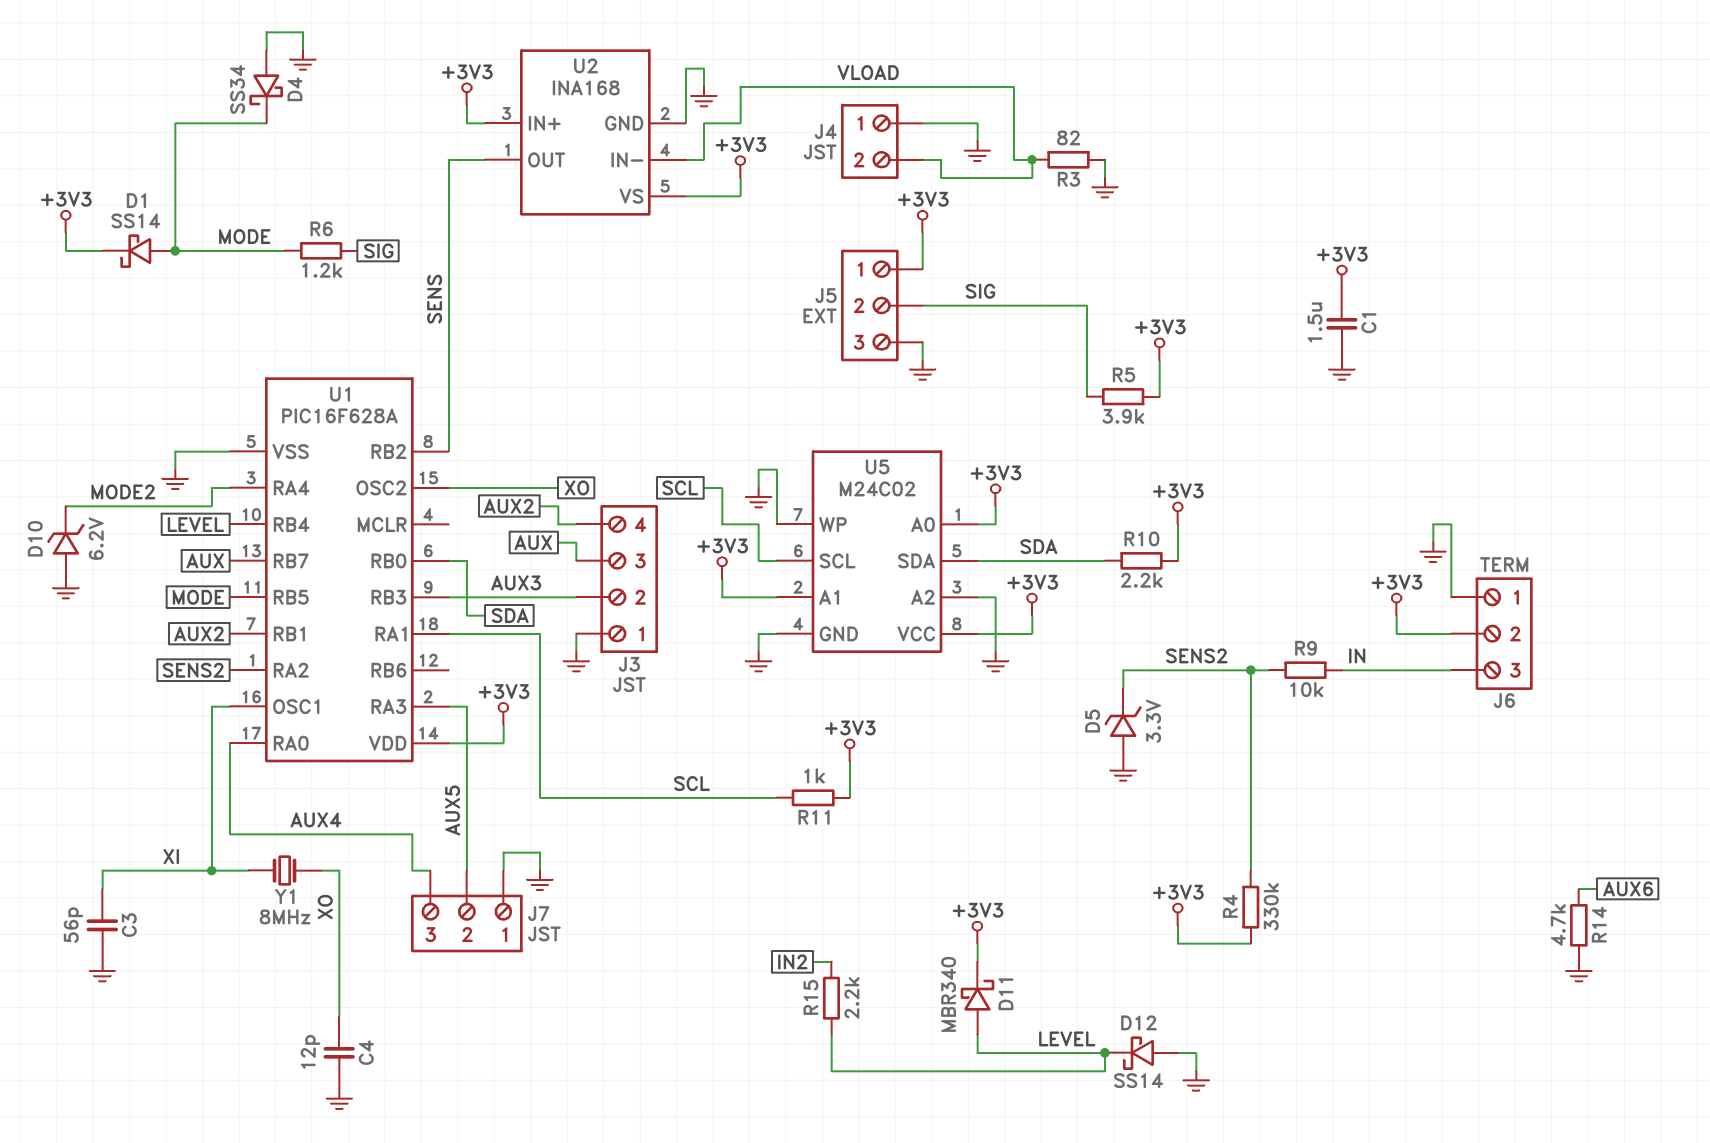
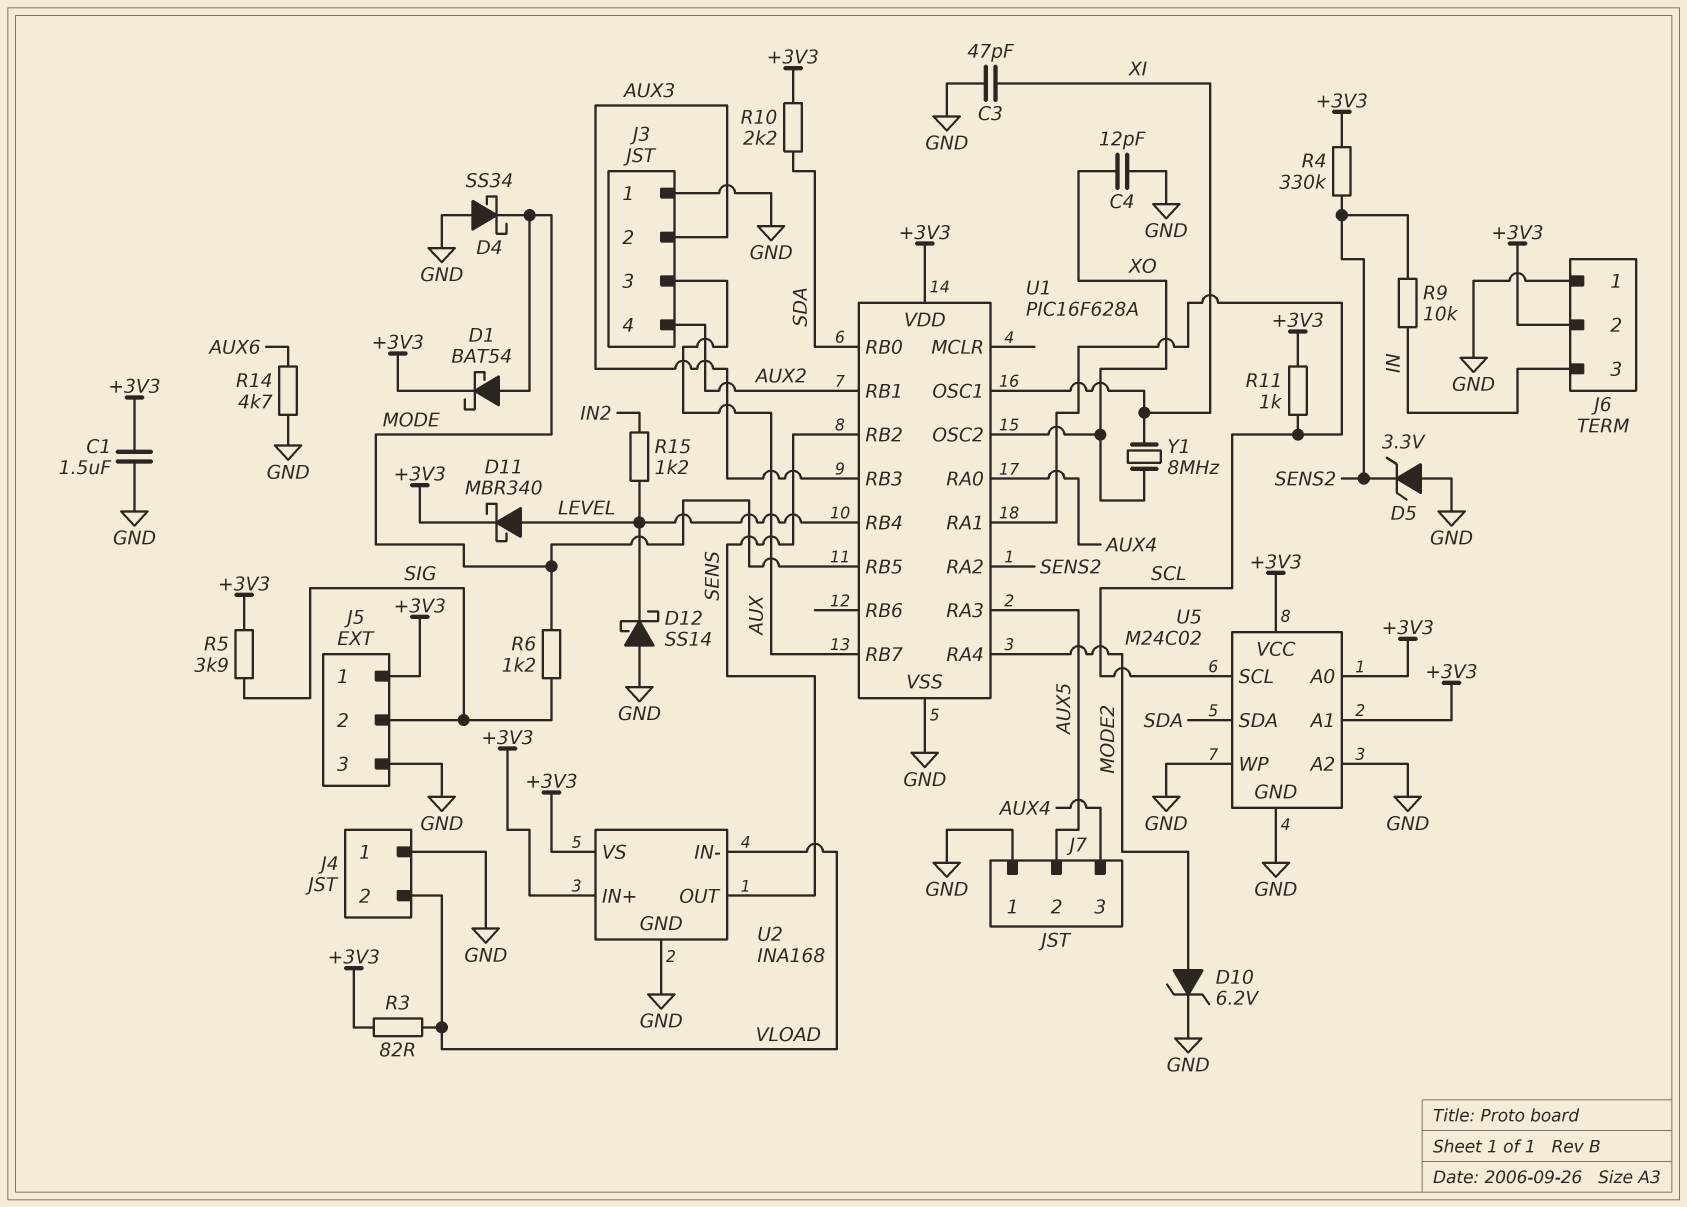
C3: 56pF (GND, XI) -> 47pF (GND, XI)
D1: schottky SS14 (A MODE, K +3V3) -> schottky BAT54 (A MODE, K +3V3)
D10: zener 6.2V (A GND, K MODE2) -> zener 6.2V (A MODE2, K GND)
R3: 82 (GND, VLOAD) -> 82 (+3V3, VLOAD)
R15: 2.2k (IN2, LEVEL) -> 1.2k (IN2, LEVEL)

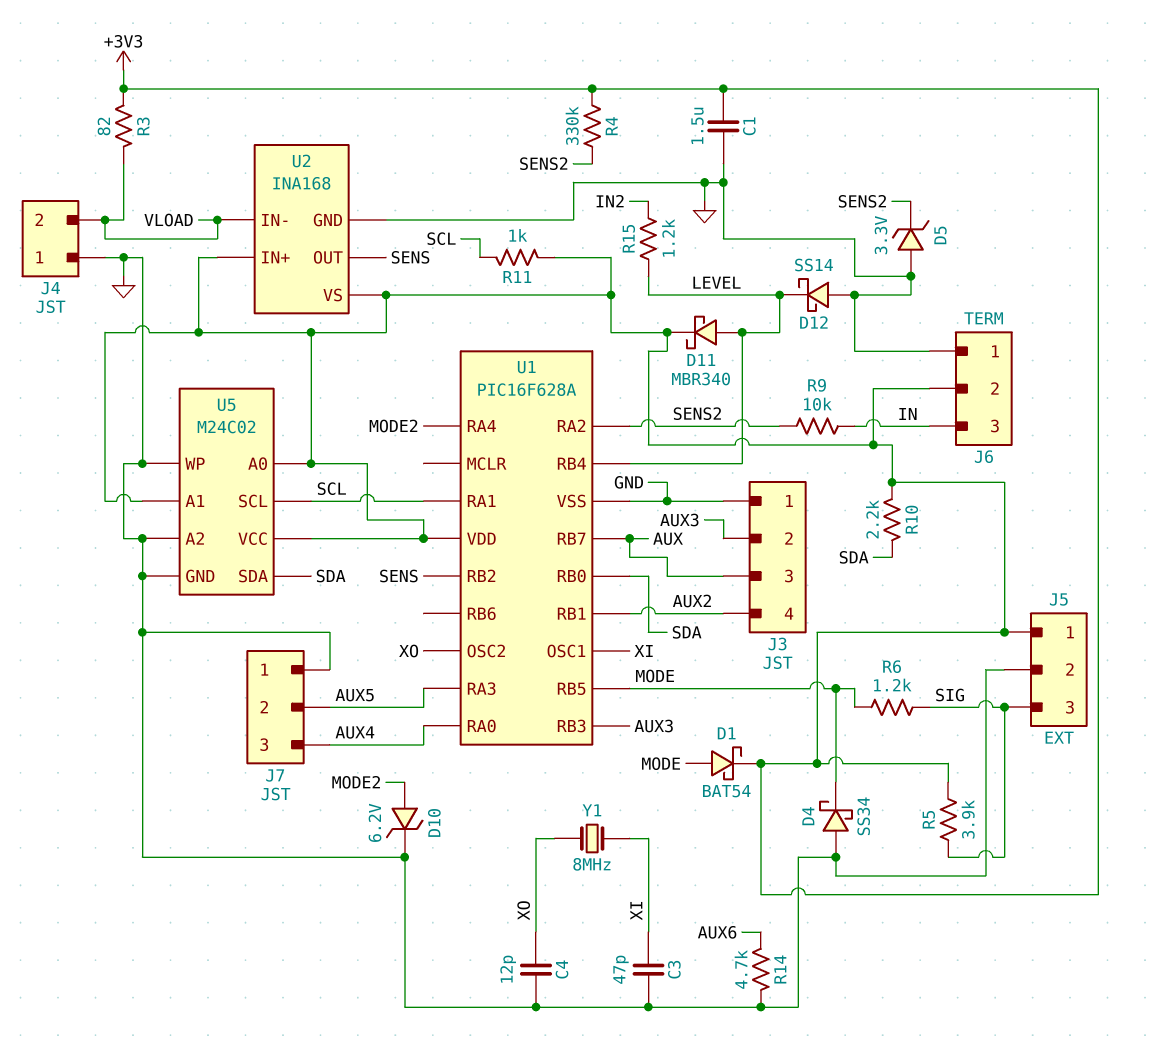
J5 pin 2: SIG -> GND
J5 pin 3: GND -> SIG

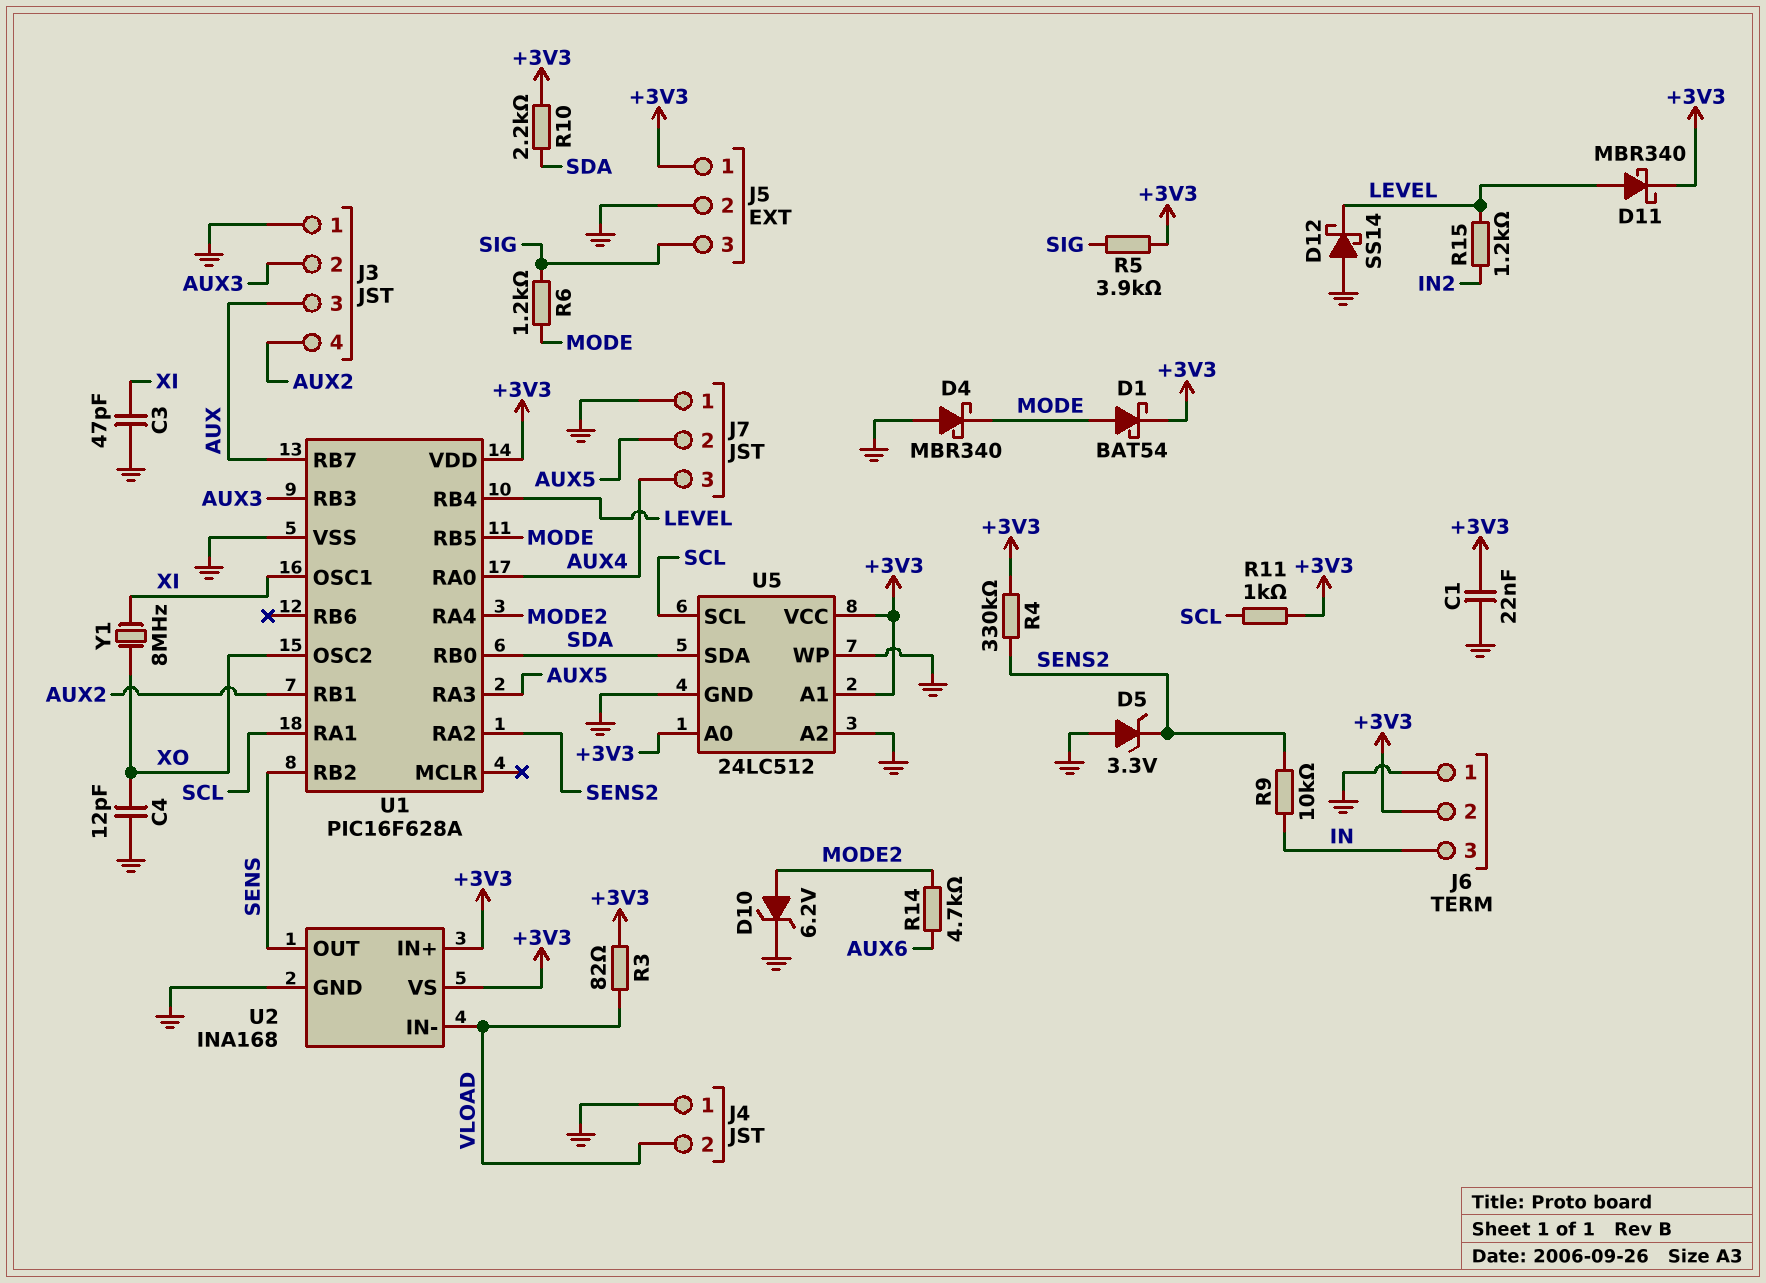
C1: 1.5uF (+3V3, GND) -> 22nF (+3V3, GND)
D4: schottky SS34 (A GND, K MODE) -> schottky MBR340 (A GND, K MODE)
R14: 4.7k (AUX6, GND) -> 4.7k (AUX6, MODE2)
U5: M24C02 -> 24LC512

